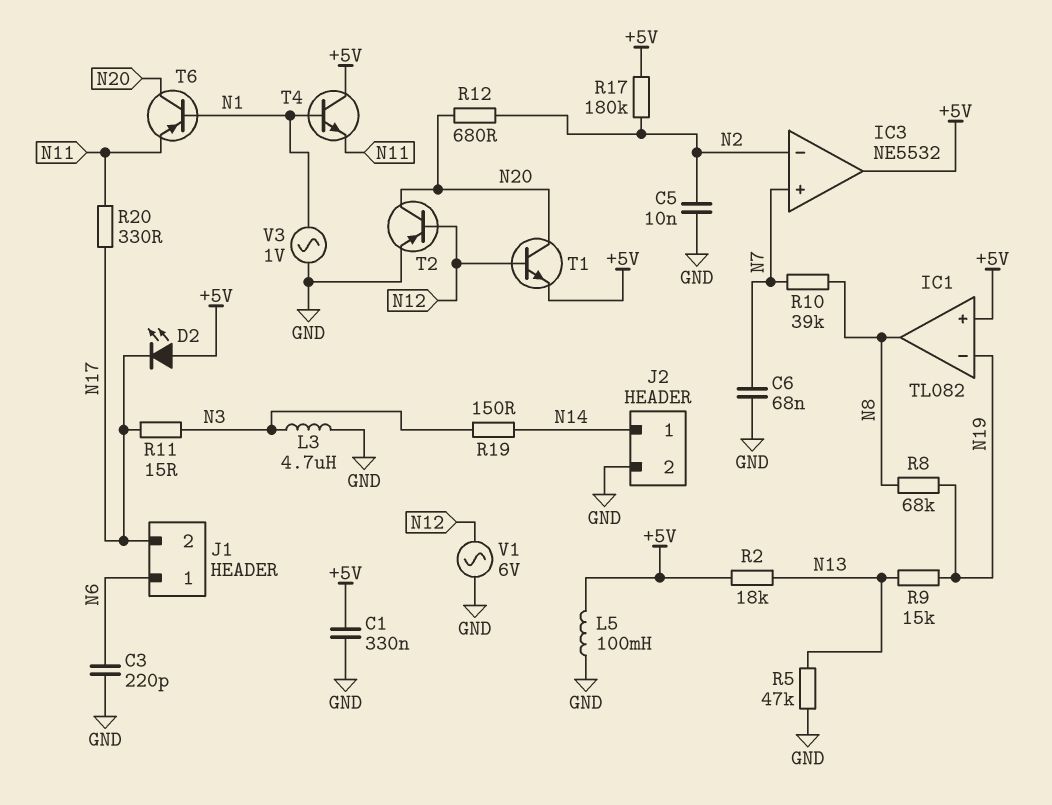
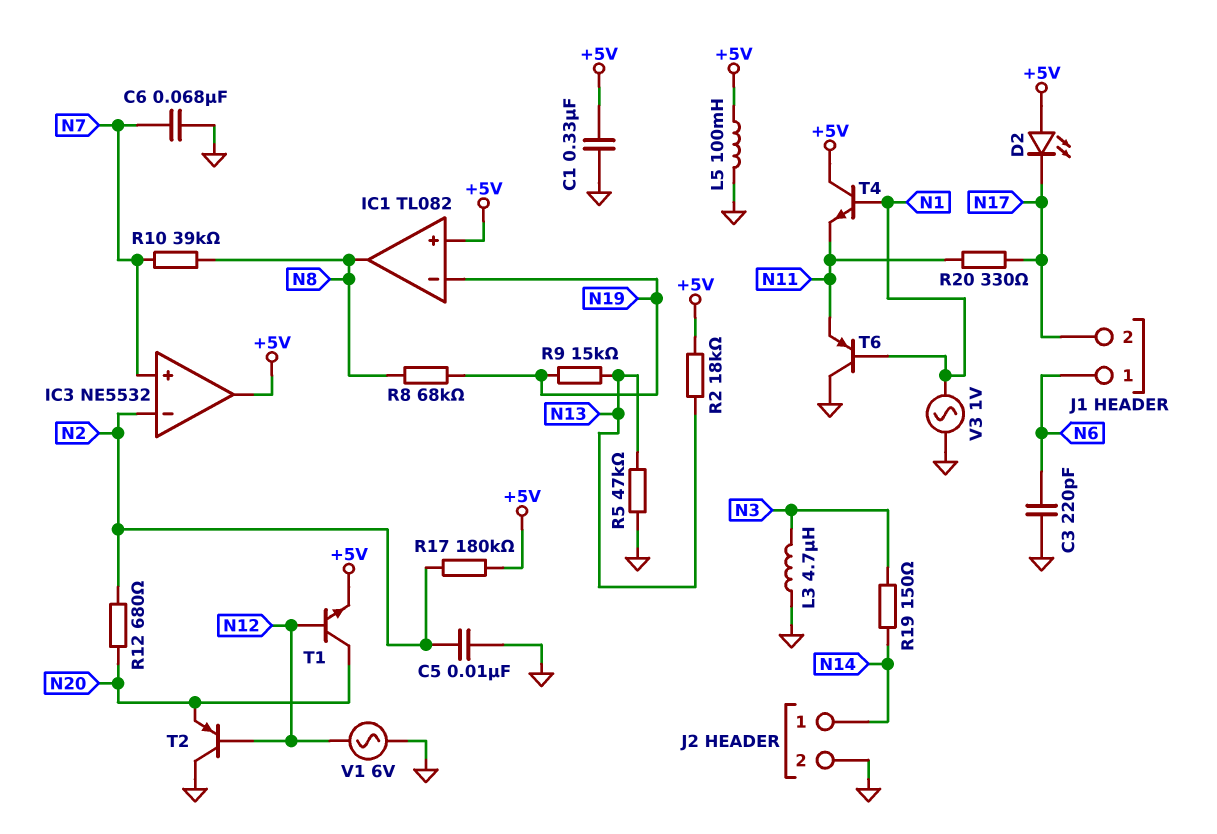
R11: 15 (N3, N17) -> none
T2: PNP (B N12, C N20, E GND) -> PNP (B N12, C GND, E N20)
T6: PNP (B N1, C N20, E N11) -> PNP (B N1, C GND, E N11)

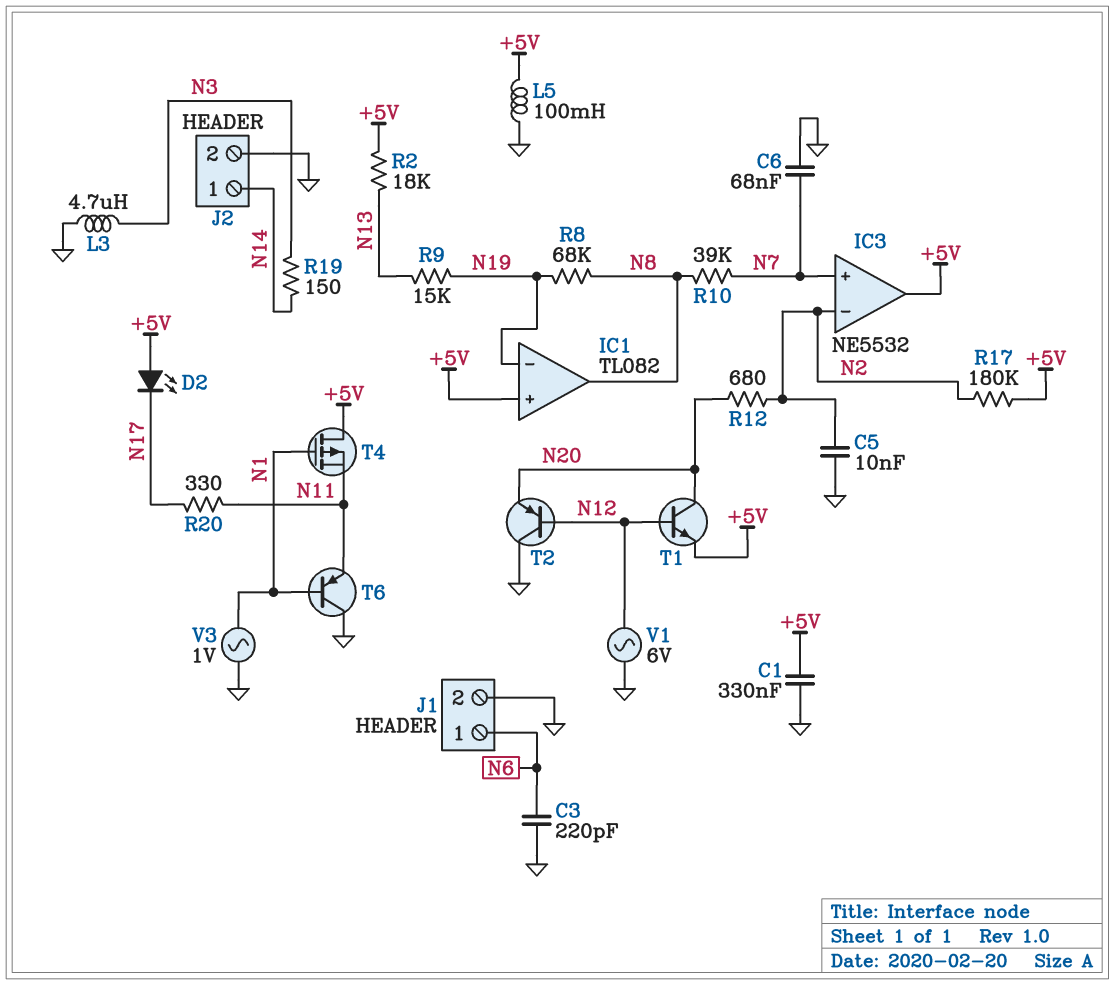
J1 pin 2: N17 -> GND
R5: 47k (GND, N13) -> none
T4: NPN (B N1, C +5V, E N11) -> PMOS (G N1, D +5V, S N11)

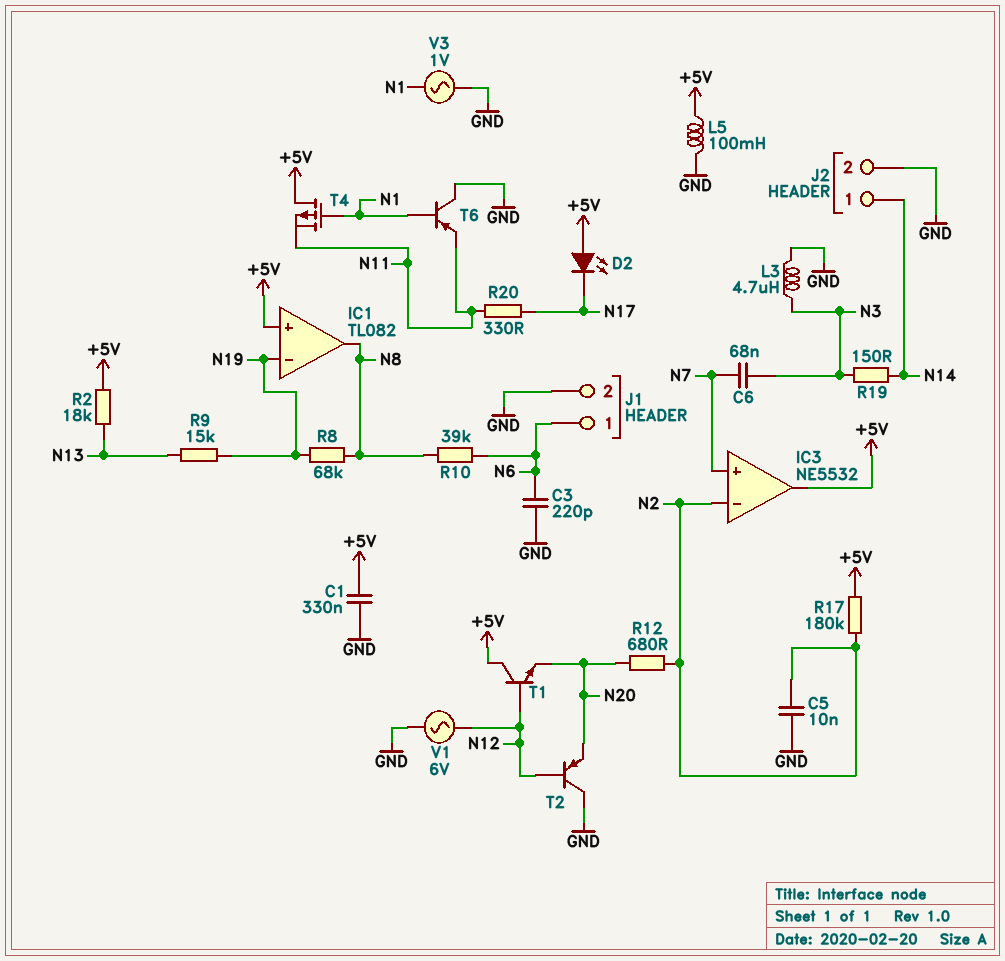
C6: 68nF (GND, N7) -> 68nF (N3, N7)
R10: 39k (N7, N8) -> 39k (N6, N8)
T1: NPN (B N12, C N20, E +5V) -> NPN (B N12, C +5V, E N20)

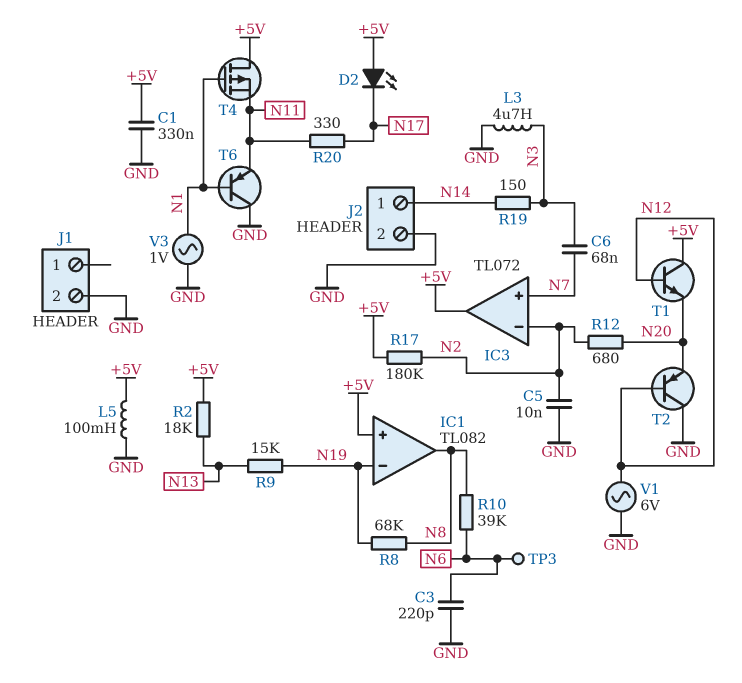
IC3: NE5532 -> TL072
J1 pin 1: N6 -> none
TP3: none -> test point (N6)

